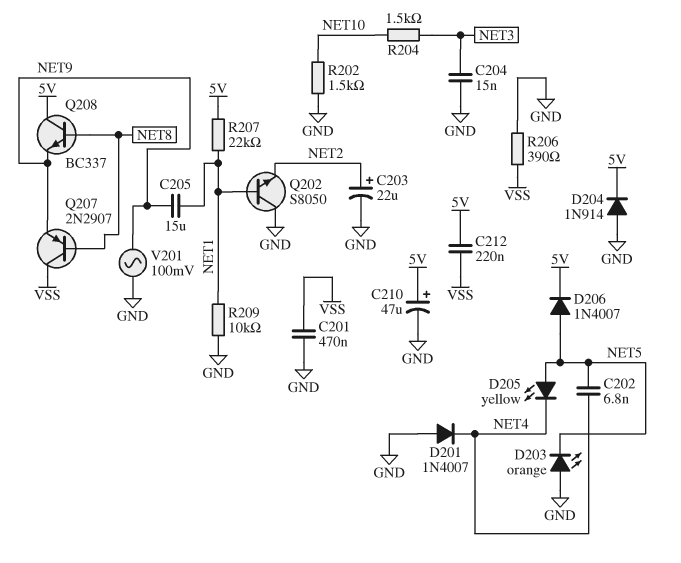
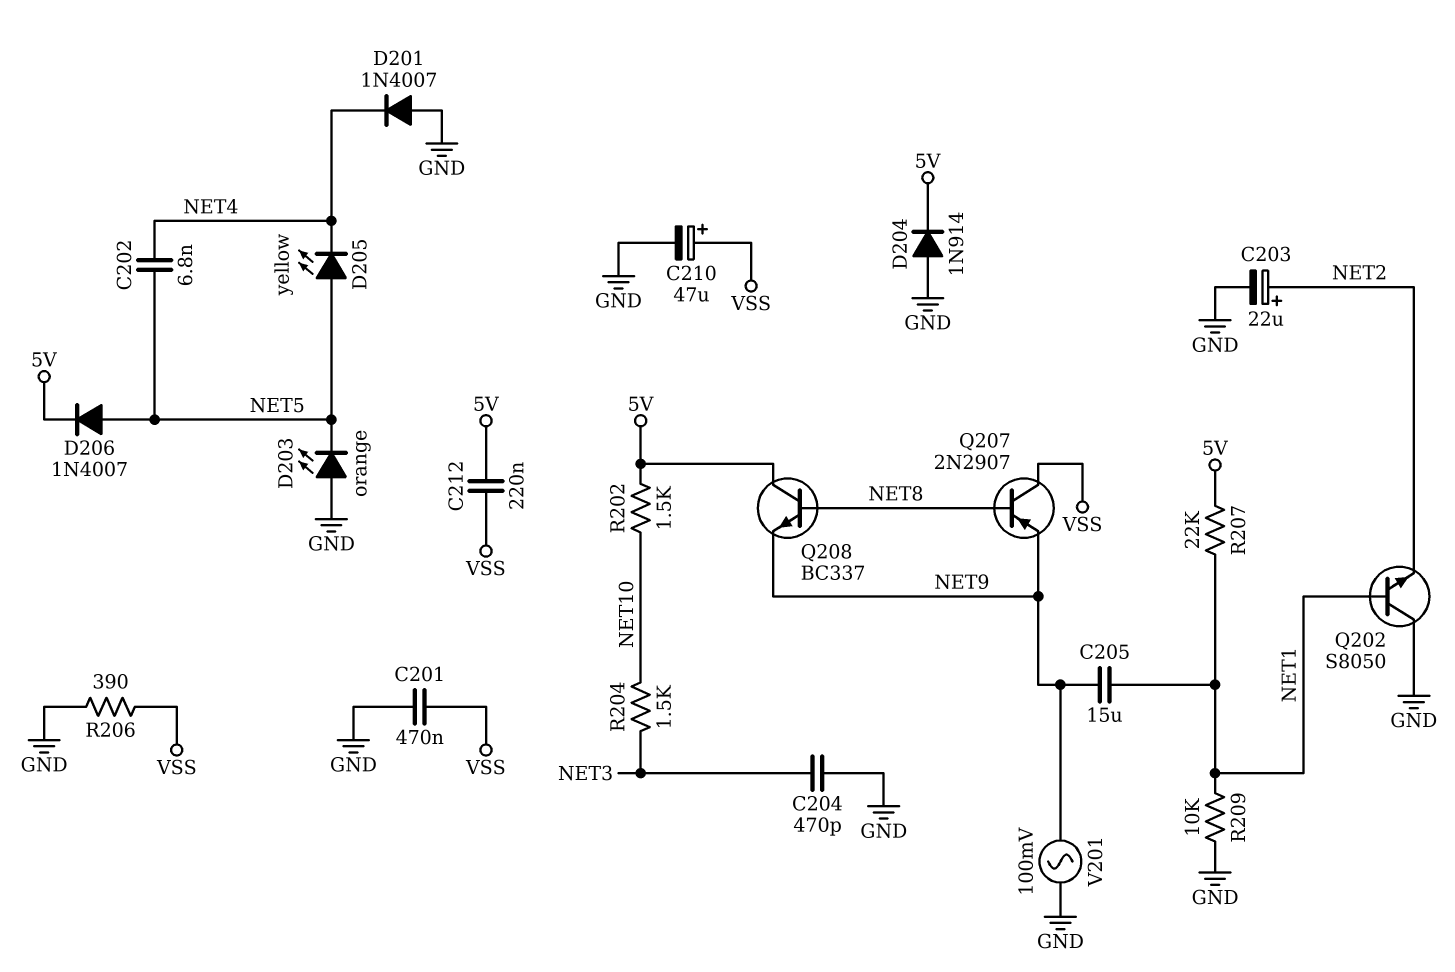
C204: 15nF (GND, NET3) -> 470pF (GND, NET3)
C210: 47uF (plus 5V, minus GND) -> 47uF (plus VSS, minus GND)
R202: 1.5k (GND, NET10) -> 1.5k (5V, NET10)

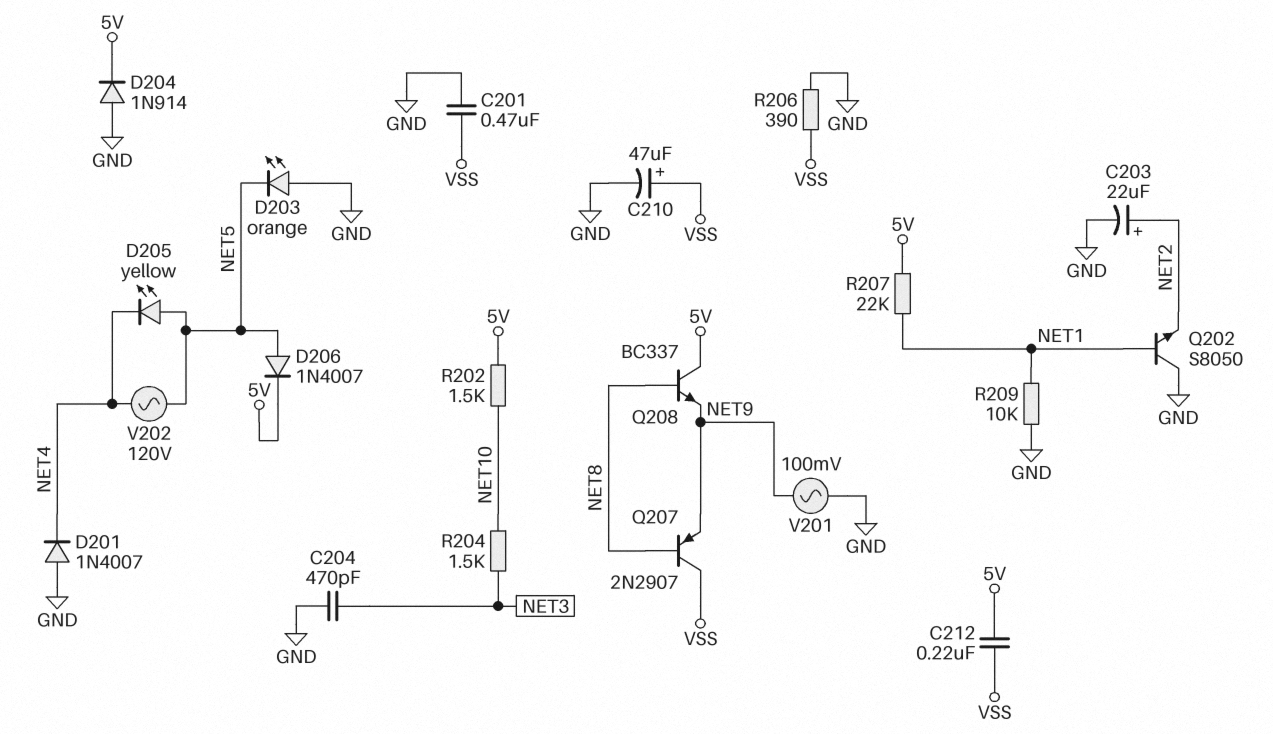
C202: 6.8nF (NET4, NET5) -> none
C205: 15uF (NET1, NET9) -> none
V202: none -> AC 120V (NET4, NET5)

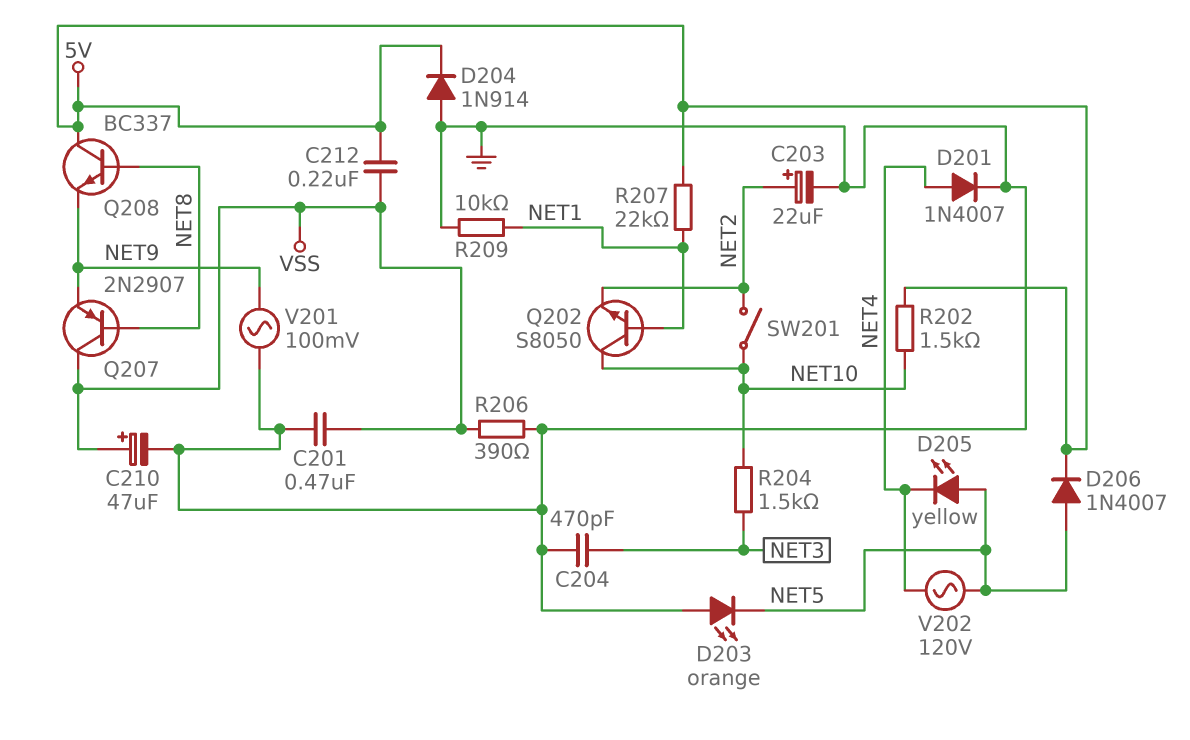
D201: diode 1N4007 (A GND, K NET4) -> diode 1N4007 (A NET4, K GND)
Q202: NPN S8050 (B NET1, C GND, E NET2) -> NPN S8050 (B NET1, C NET10, E NET2)
SW201: none -> switch (NET2, NET10)

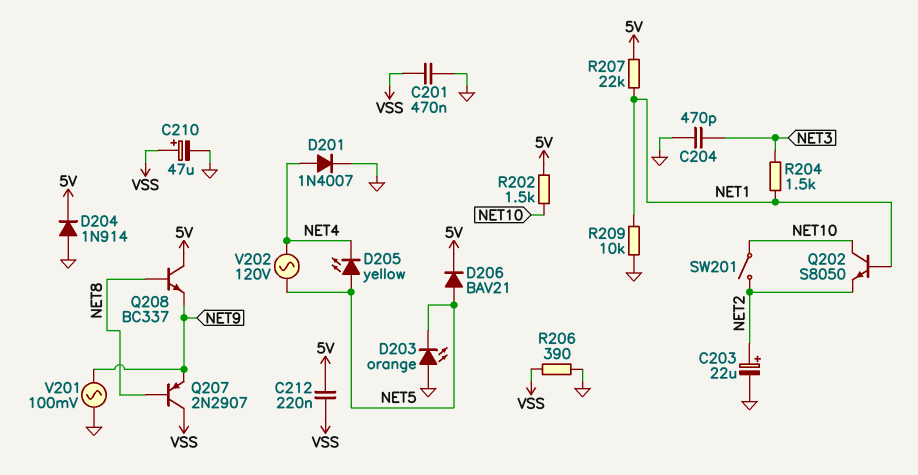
D206: diode 1N4007 (A NET5, K 5V) -> diode BAV21 (A NET5, K 5V)
R204: 1.5k (NET3, NET10) -> 1.5k (NET1, NET3)

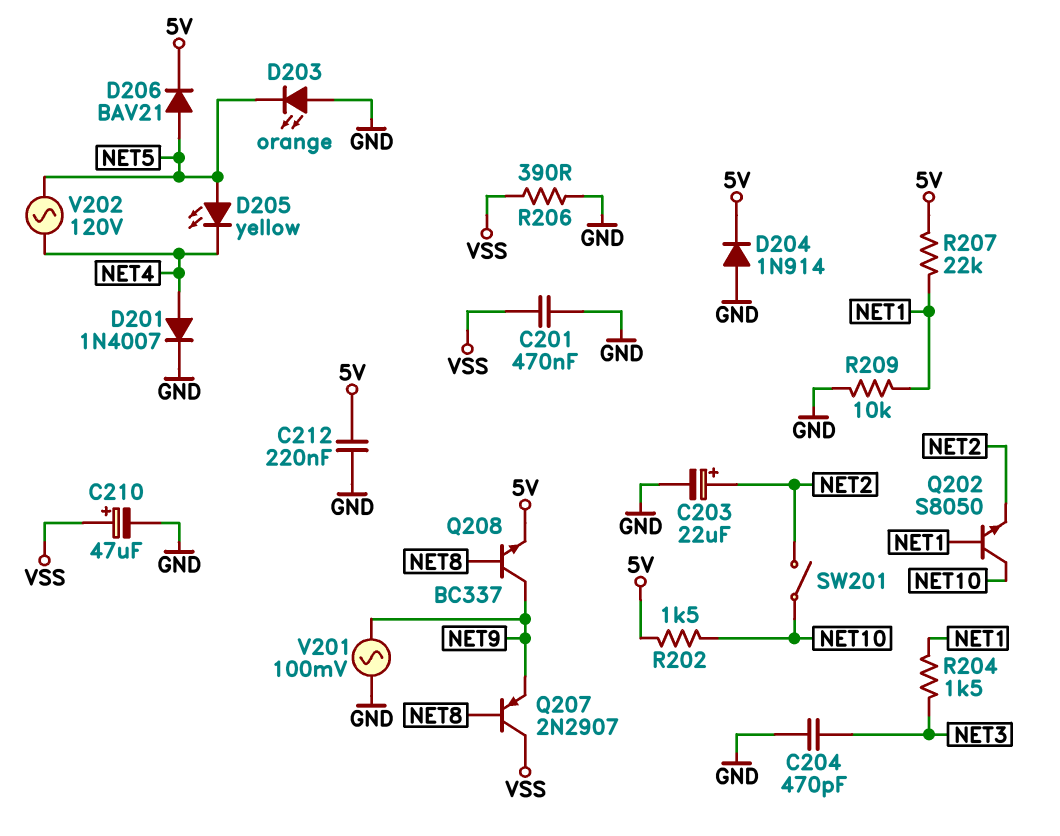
C212: 220nF (5V, VSS) -> 220nF (5V, GND)
Q208: NPN BC337 (B NET8, C 5V, E NET9) -> NPN BC337 (B NET8, C NET9, E 5V)

